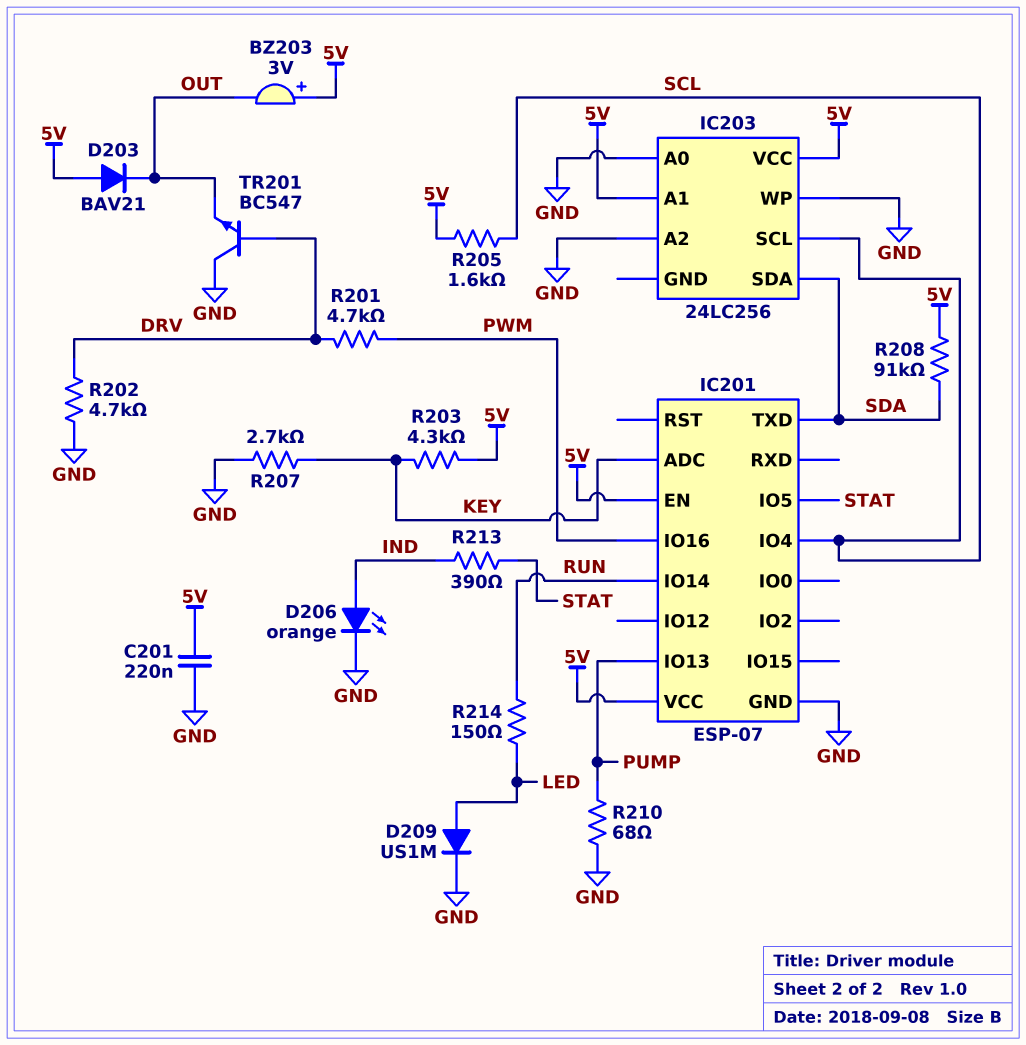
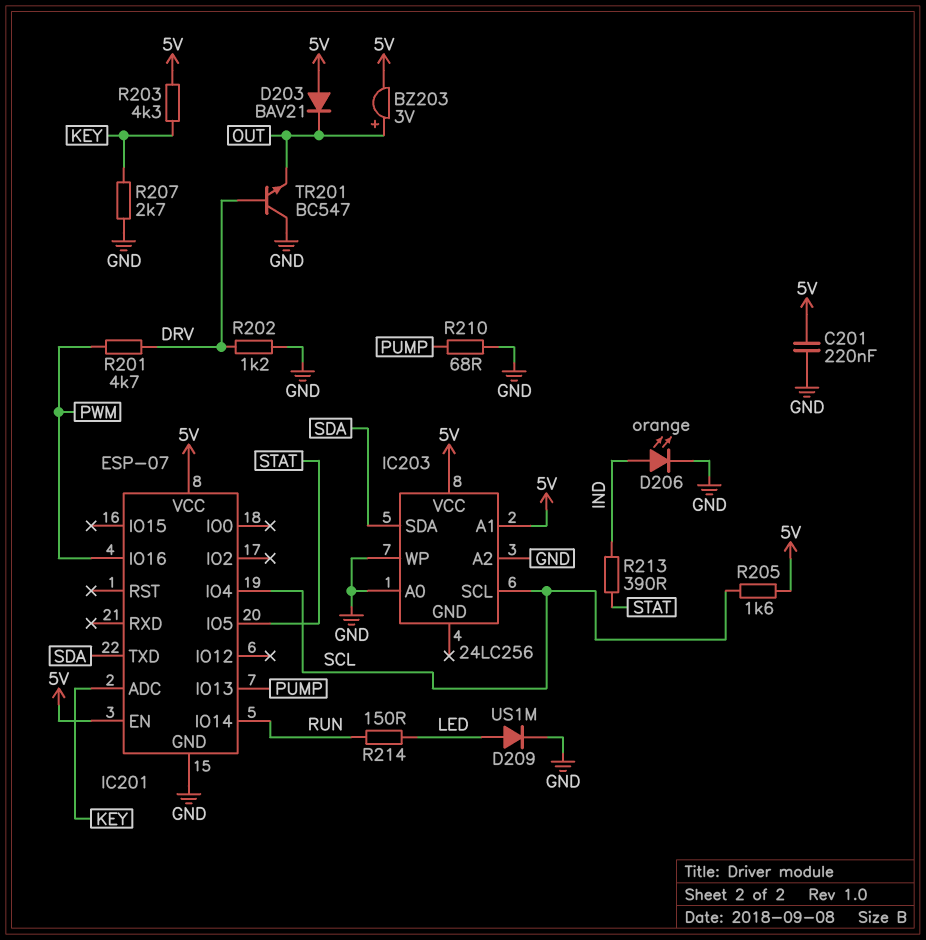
BZ203: buzzer 3V (plus 5V, minus OUT) -> buzzer 3V (plus OUT, minus 5V)
R202: 4.7k (DRV, GND) -> 1.2k (DRV, GND)
R208: 91k (5V, SDA) -> none

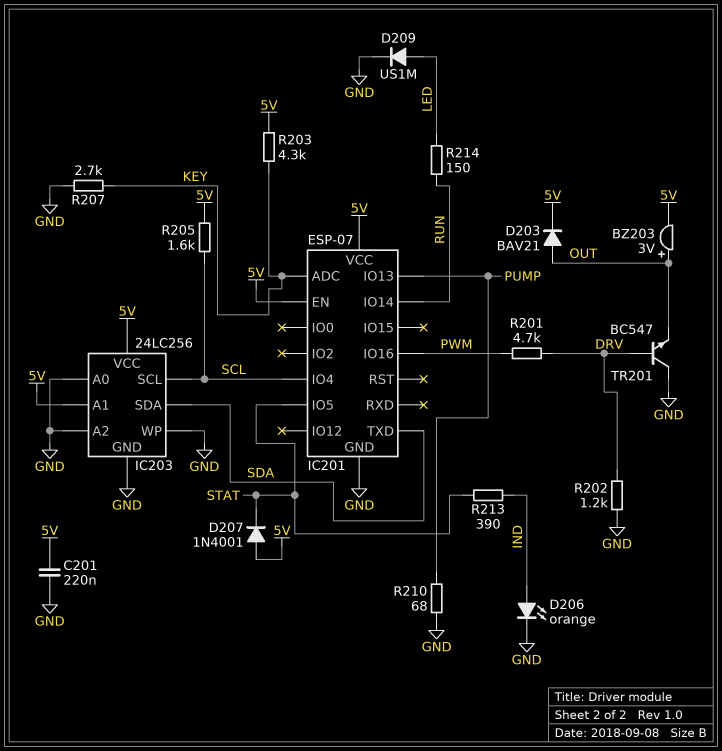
D203: diode BAV21 (A 5V, K OUT) -> diode BAV21 (A OUT, K 5V)
D207: none -> diode 1N4001 (A 5V, K STAT)
IC203 pin GND: none -> GND

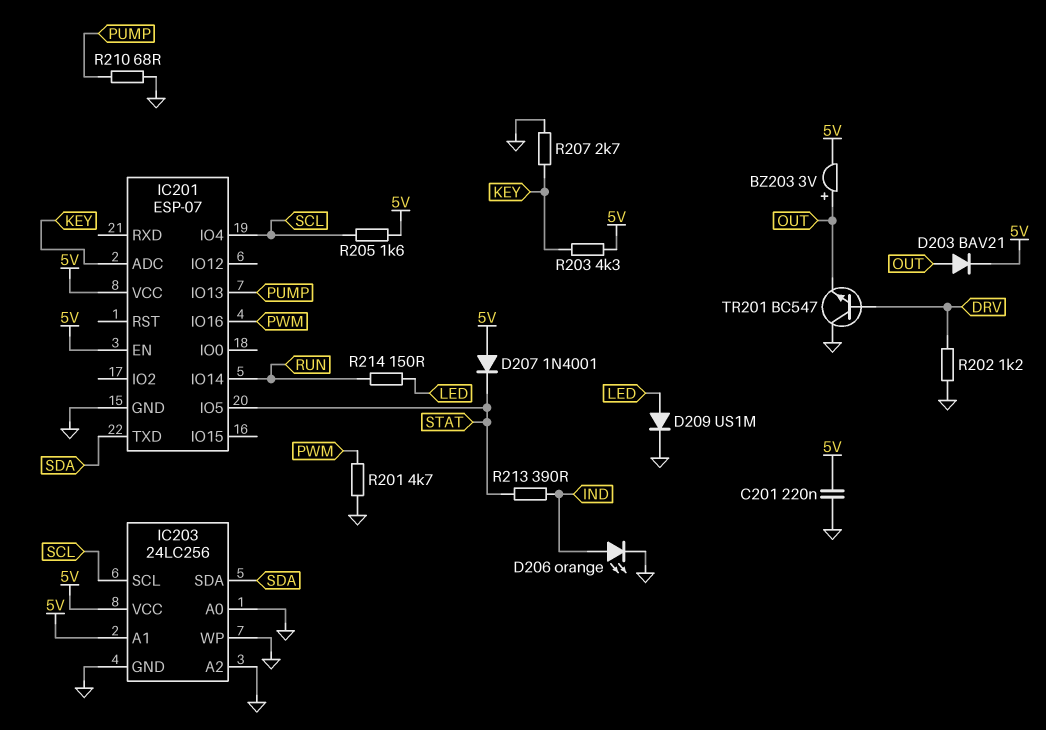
R201: 4.7k (DRV, PWM) -> 4.7k (GND, PWM)

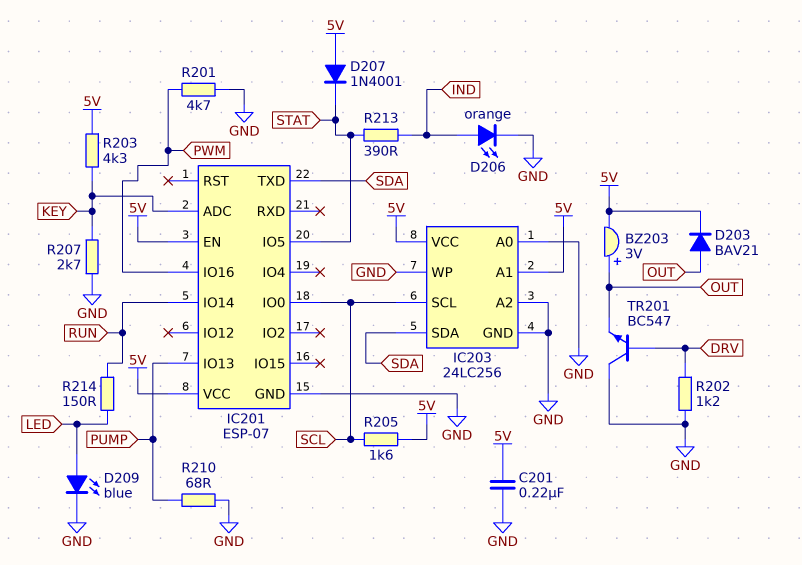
D209: diode US1M (A LED, K GND) -> LED blue (A LED, K GND)
IC201 pin IO0: none -> SCL
IC201 pin IO4: SCL -> none

